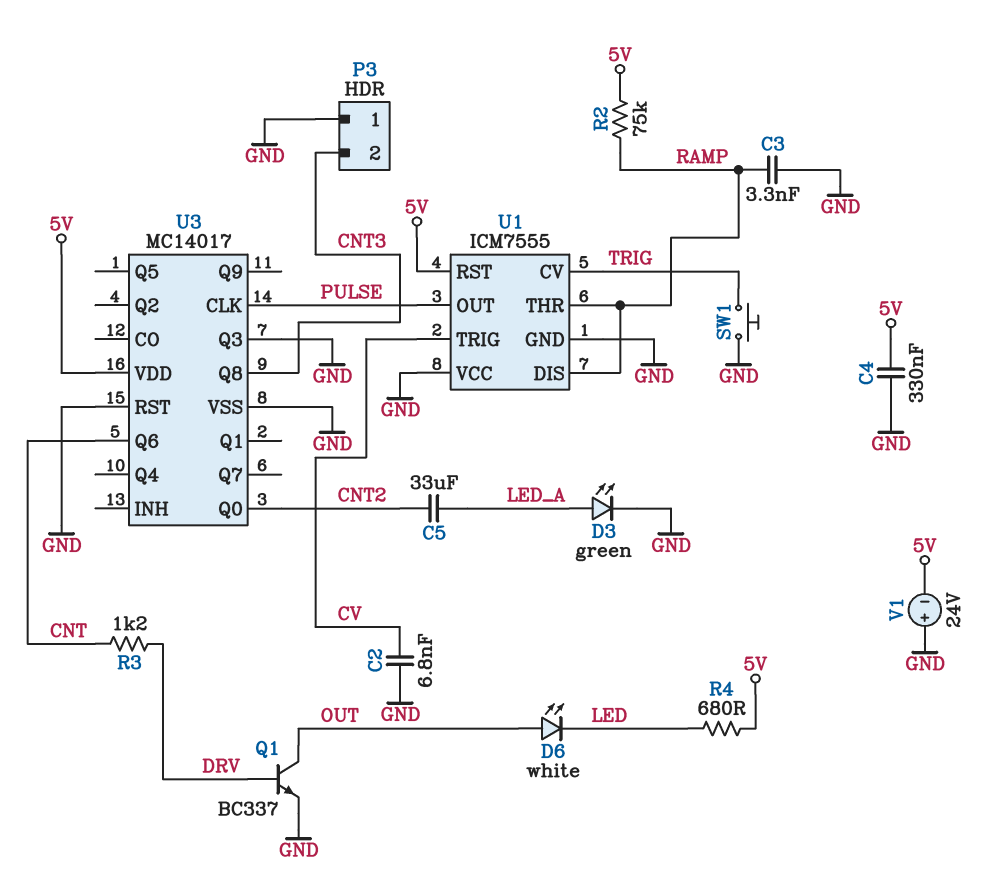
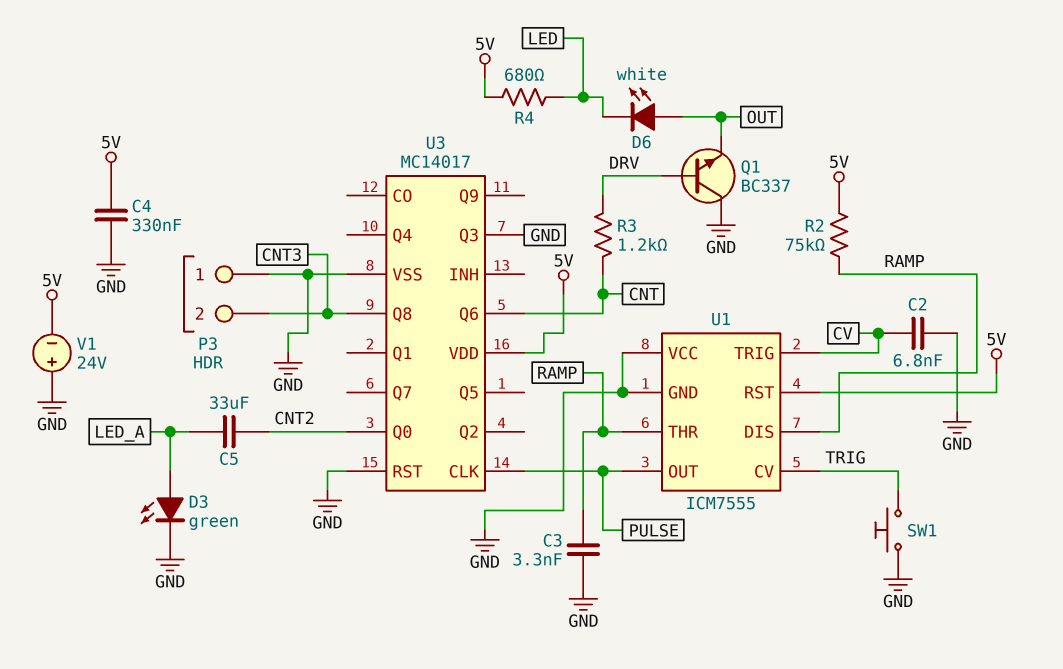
Q1: NPN BC337 (B DRV, C OUT, E GND) -> NPN BC337 (B DRV, C GND, E OUT)

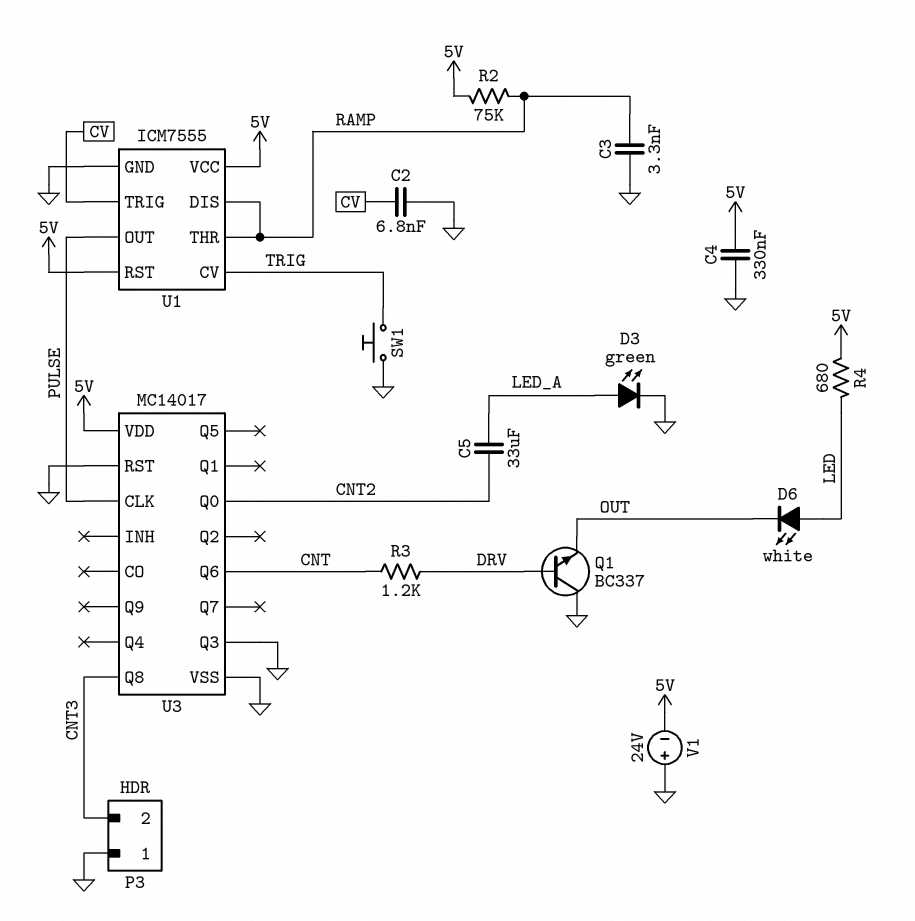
D6: LED white (A OUT, K LED) -> LED white (A LED, K OUT)
U1 pin VCC: GND -> 5V

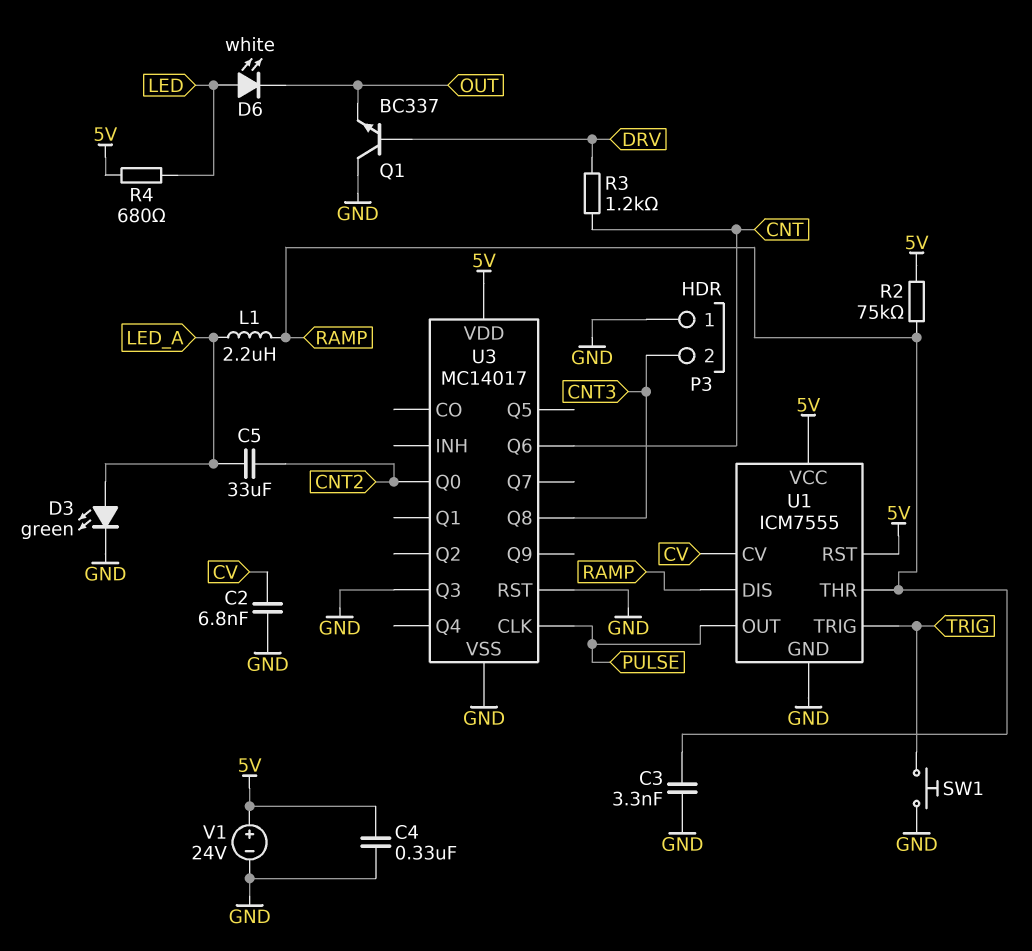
L1: none -> 2.2uH (LED_A, RAMP)
U1 pin CV: TRIG -> CV
U1 pin TRIG: CV -> TRIG
V1: 24V (plus GND, minus 5V) -> 24V (plus 5V, minus GND)

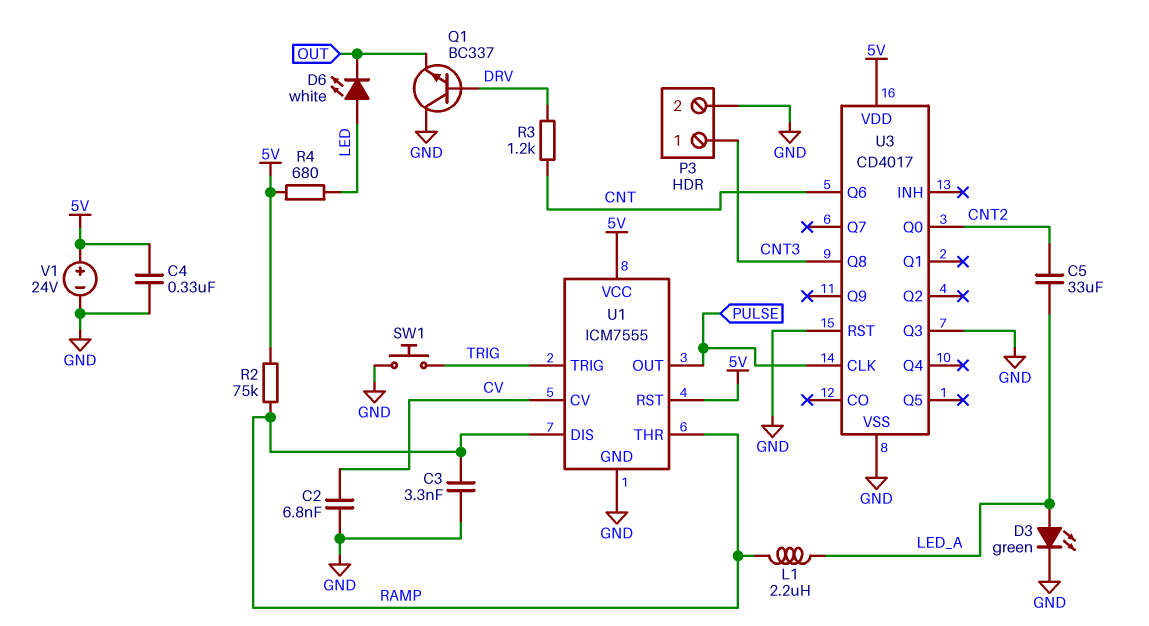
P3 pin 1: GND -> CNT3
P3 pin 2: CNT3 -> GND
U3: MC14017 -> CD4017

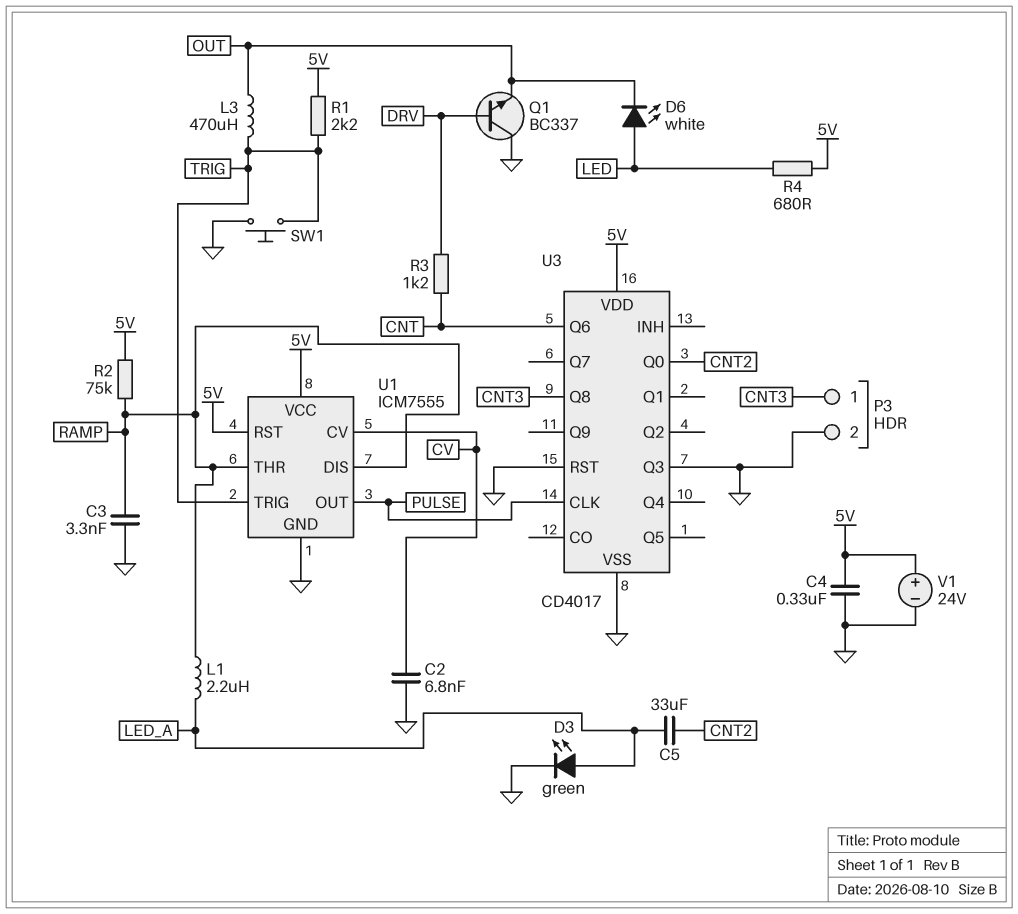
L3: none -> 470uH (OUT, TRIG)
R1: none -> 2.2k (5V, TRIG)

